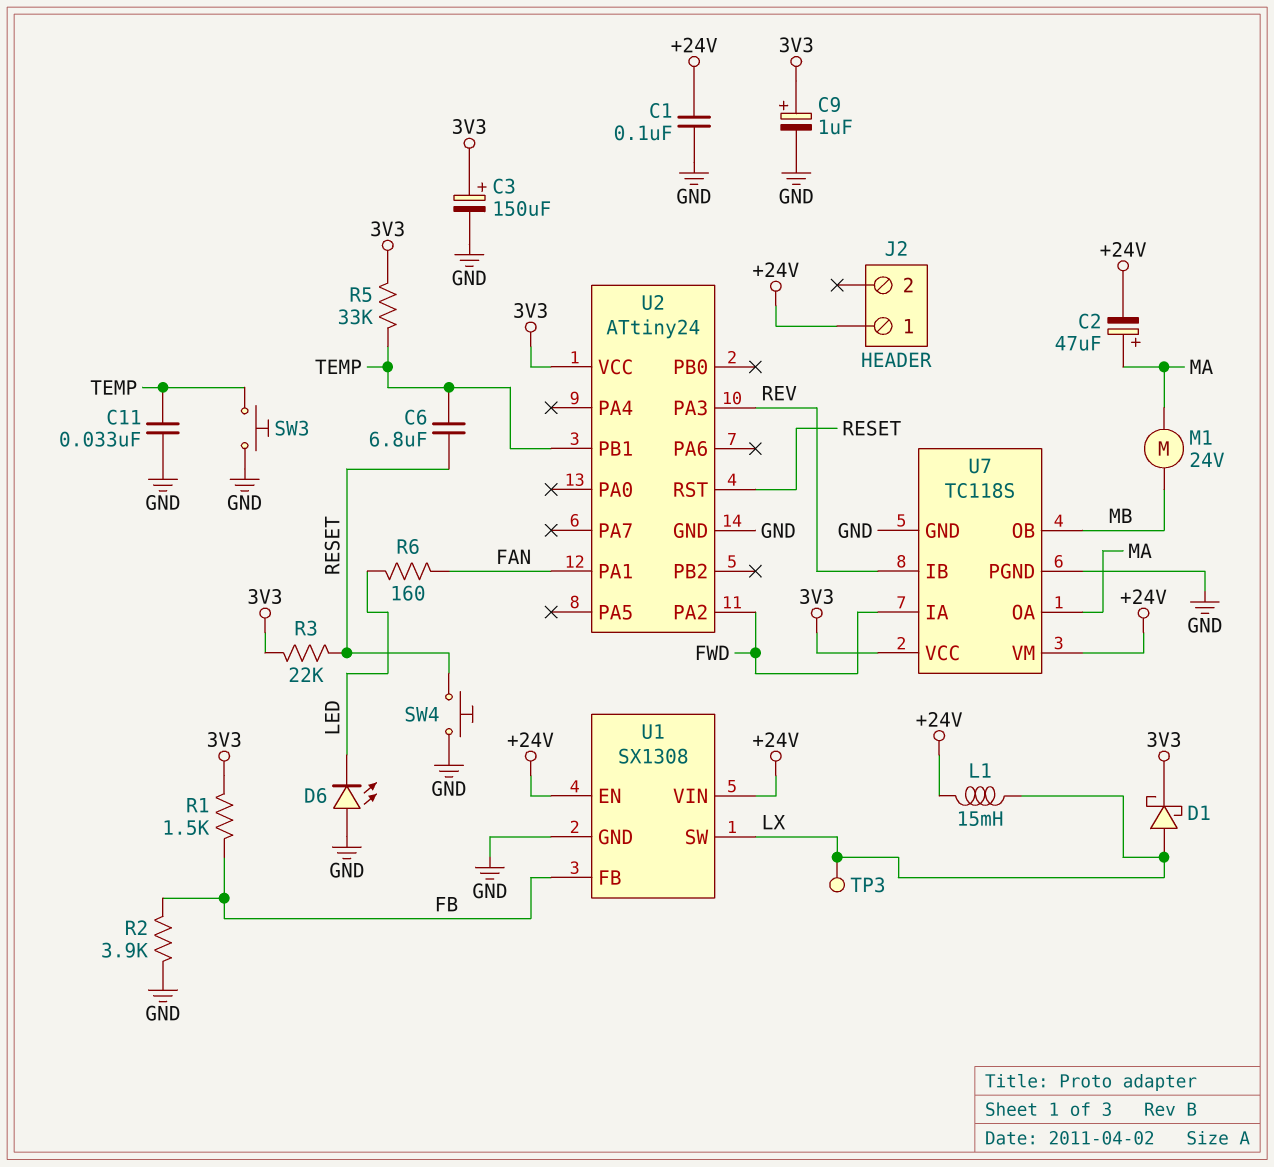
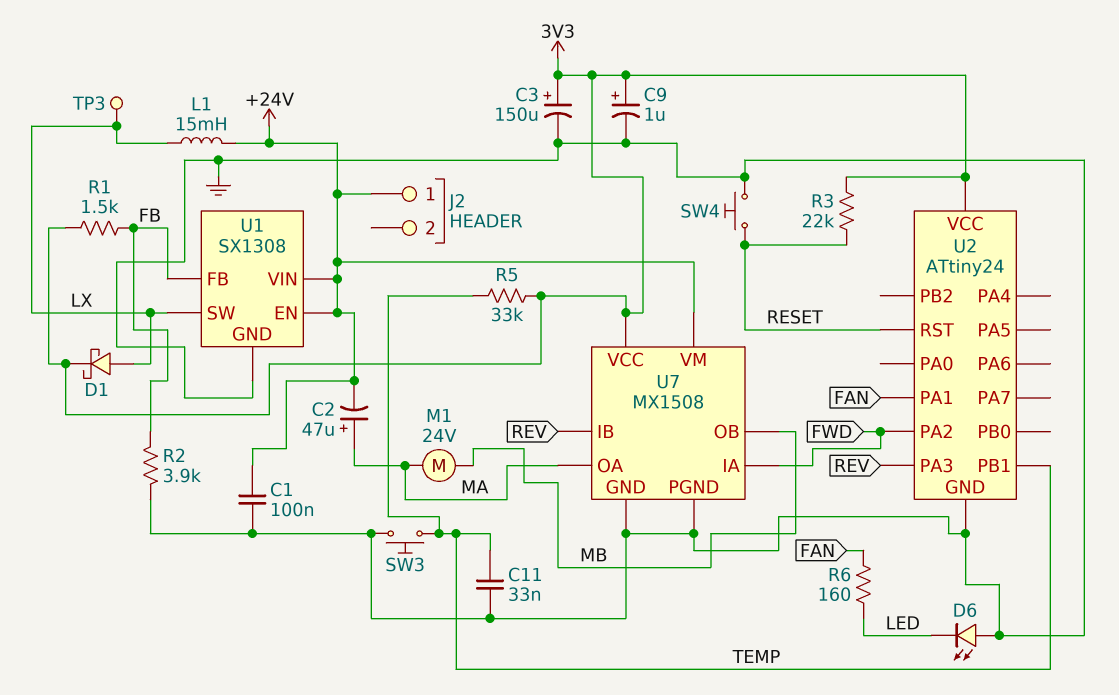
C6: 6.8uF (RESET, TEMP) -> none
U7: TC118S -> MX1508

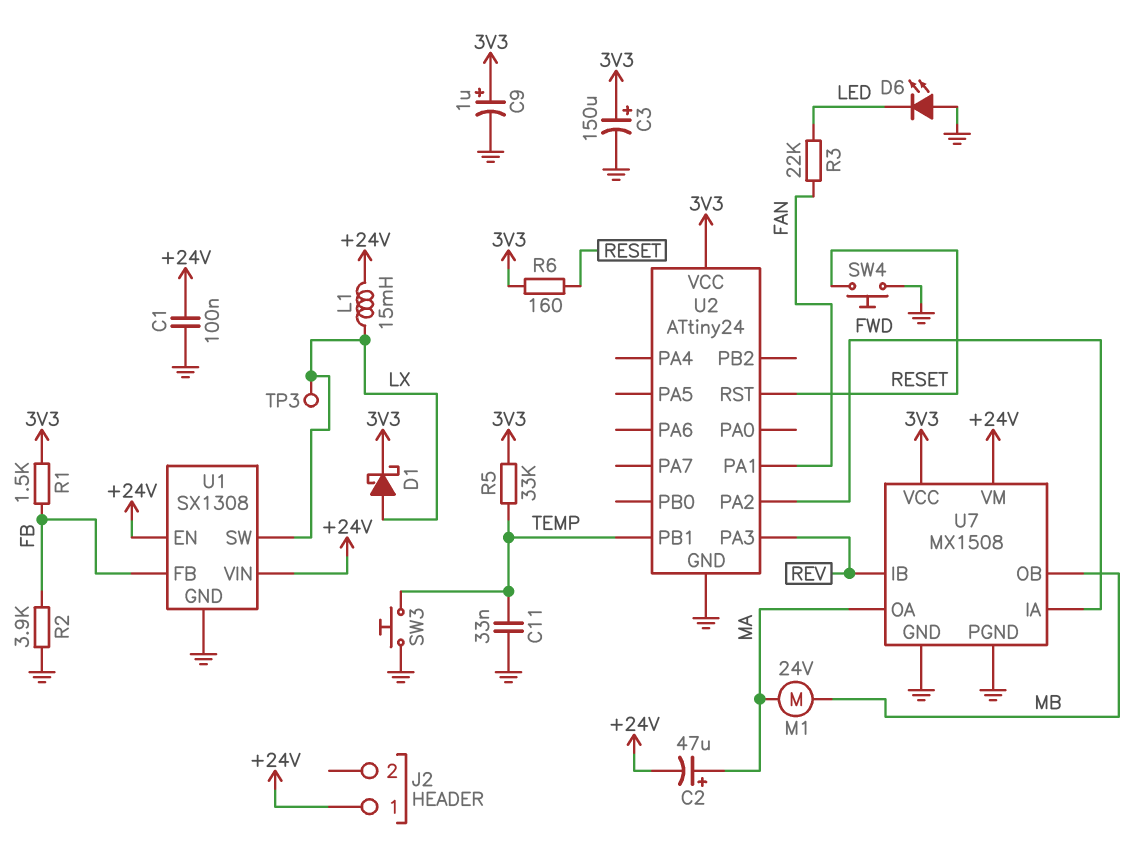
R3: 22k (3V3, RESET) -> 22k (FAN, LED)
R6: 160 (FAN, LED) -> 160 (3V3, RESET)

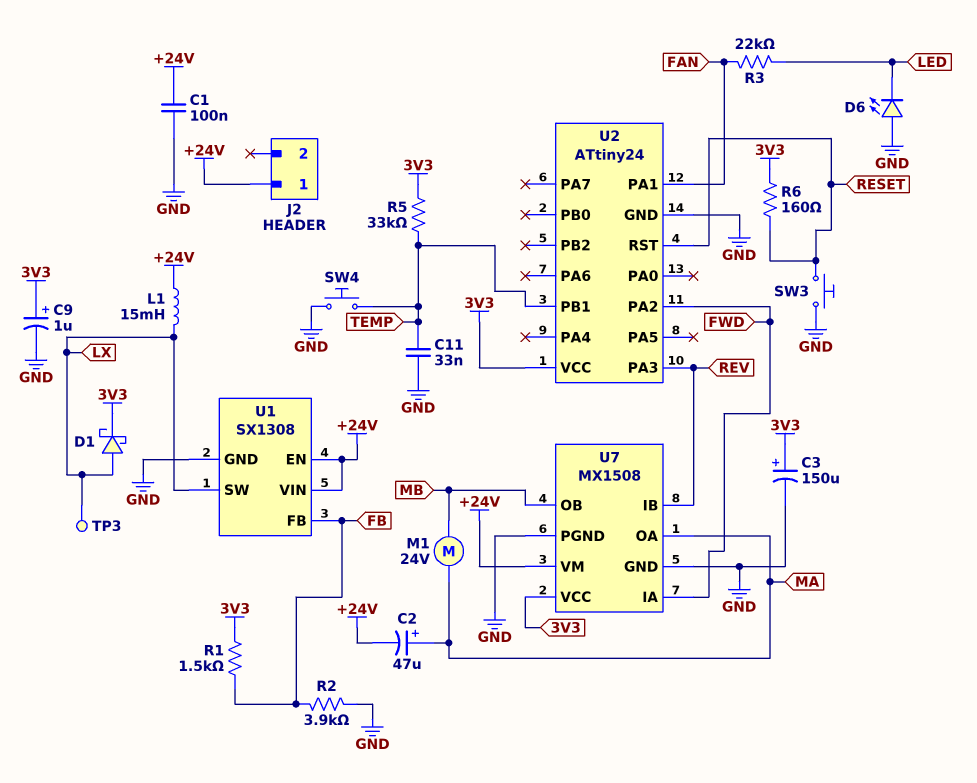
SW3: button (GND, TEMP) -> button (GND, RESET)
SW4: button (GND, RESET) -> button (GND, TEMP)

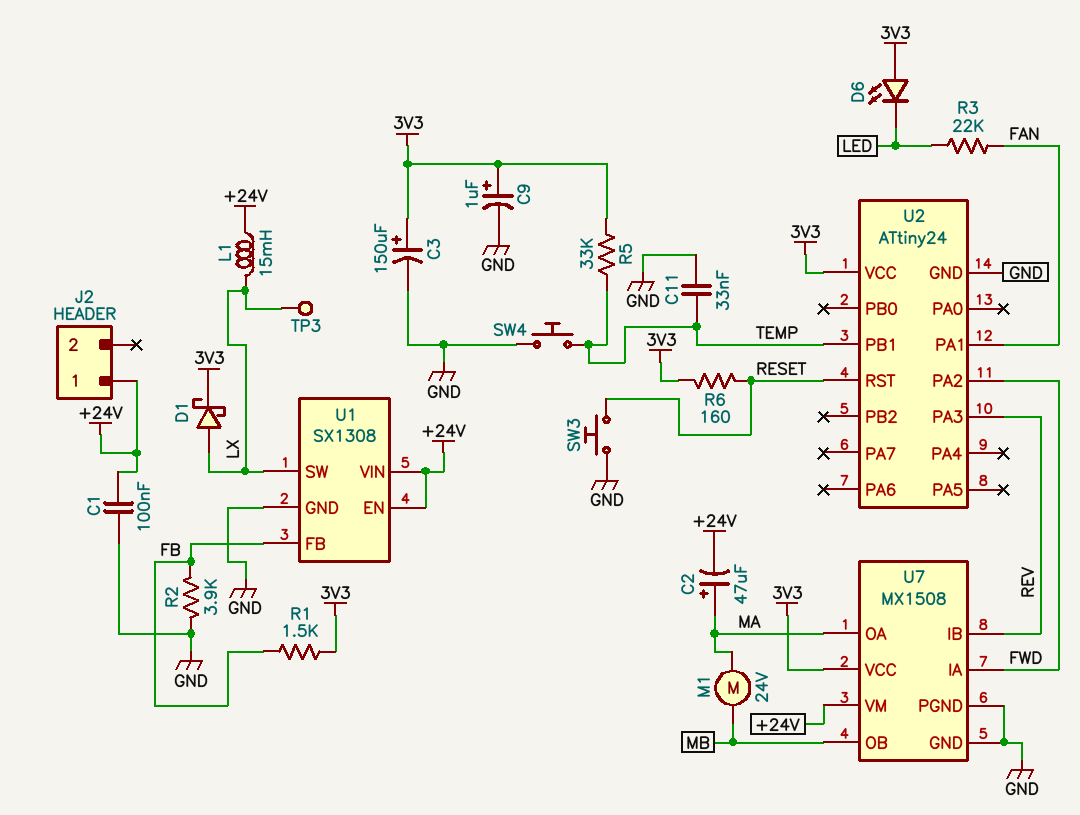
D6: LED (A GND, K LED) -> LED (A 3V3, K LED)

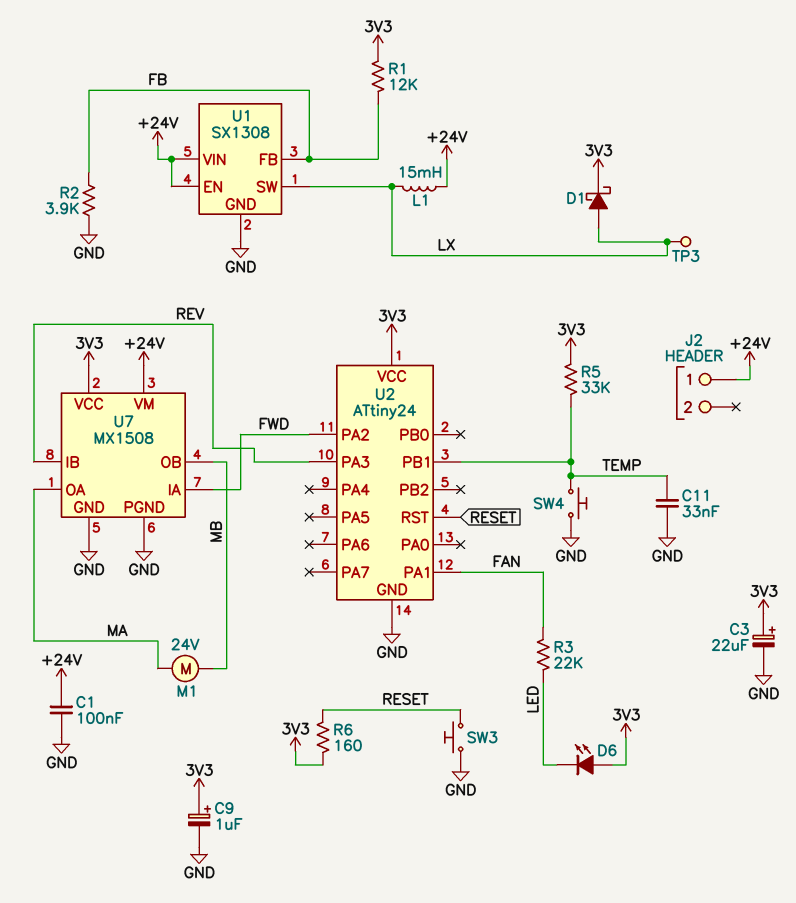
C2: 47uF (plus MA, minus +24V) -> none
C3: 150uF (plus 3V3, minus GND) -> 22uF (plus 3V3, minus GND)
R1: 1.5k (3V3, FB) -> 12k (3V3, FB)

